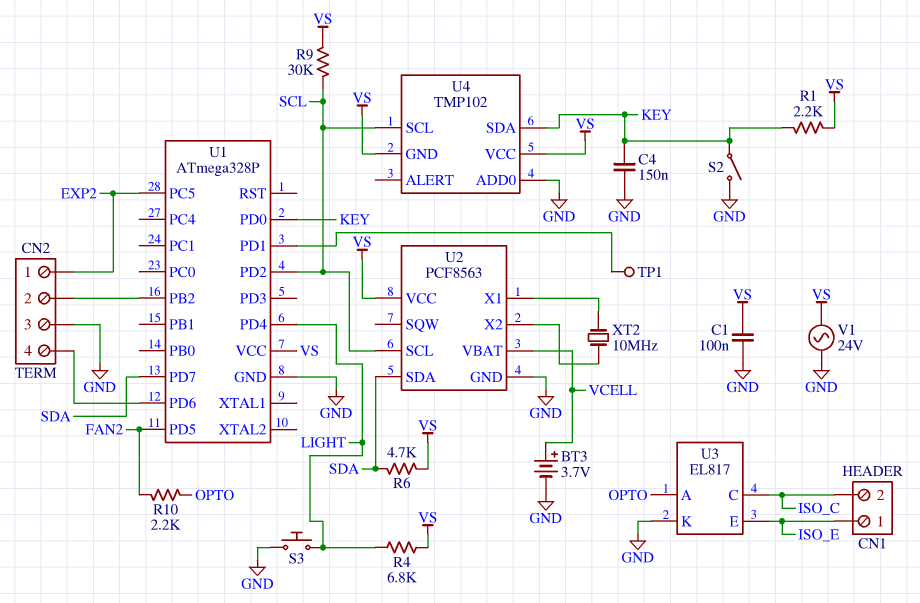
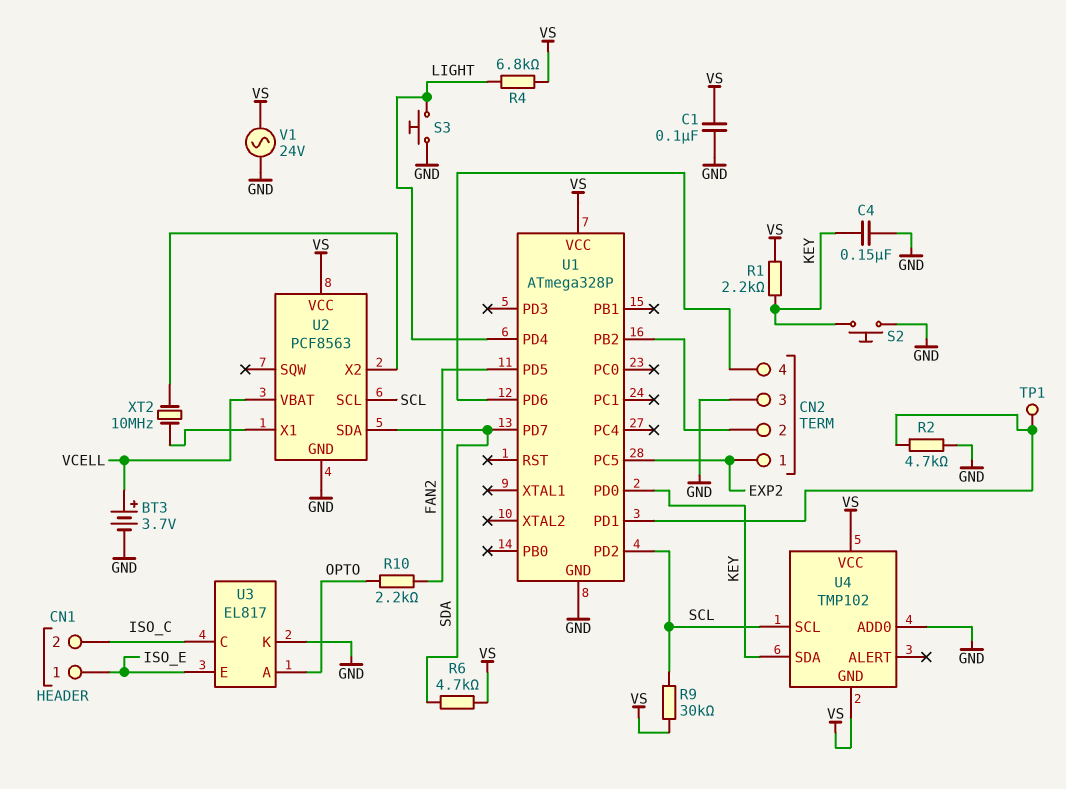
R2: none -> 4.7k (GND, U1/PD1)
S2: switch (GND, KEY) -> button (GND, KEY)

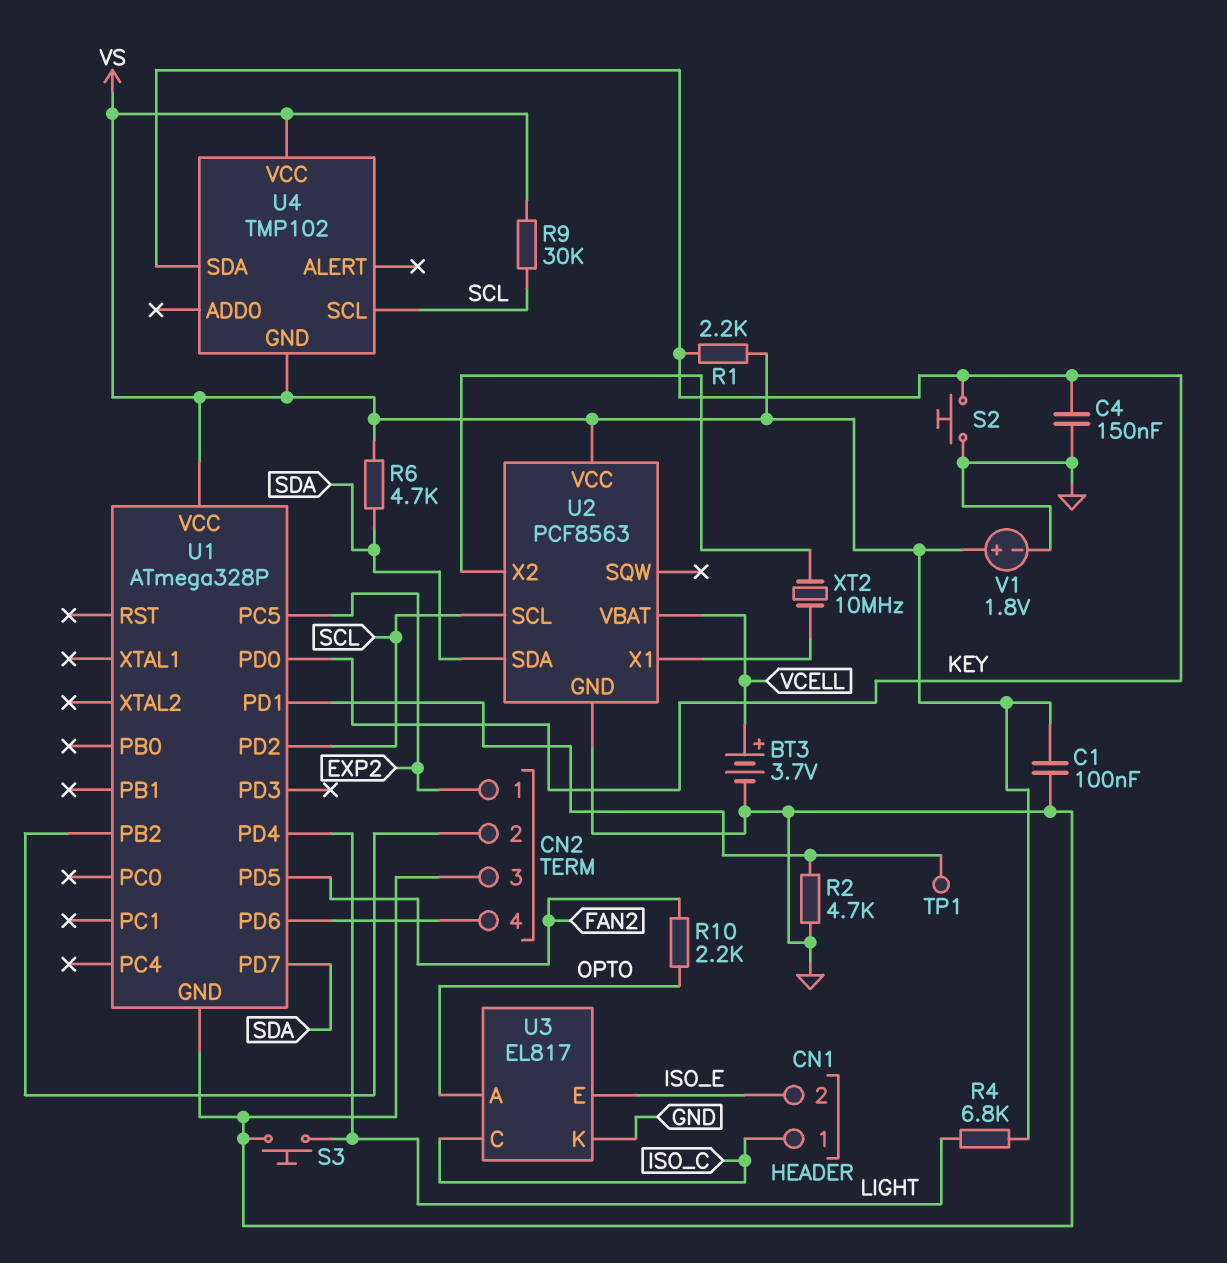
CN1 pin 1: ISO_E -> ISO_C
CN1 pin 2: ISO_C -> ISO_E
U4 pin ADD0: GND -> none
V1: AC 24V (GND, VS) -> 1.8V (plus VS, minus GND)

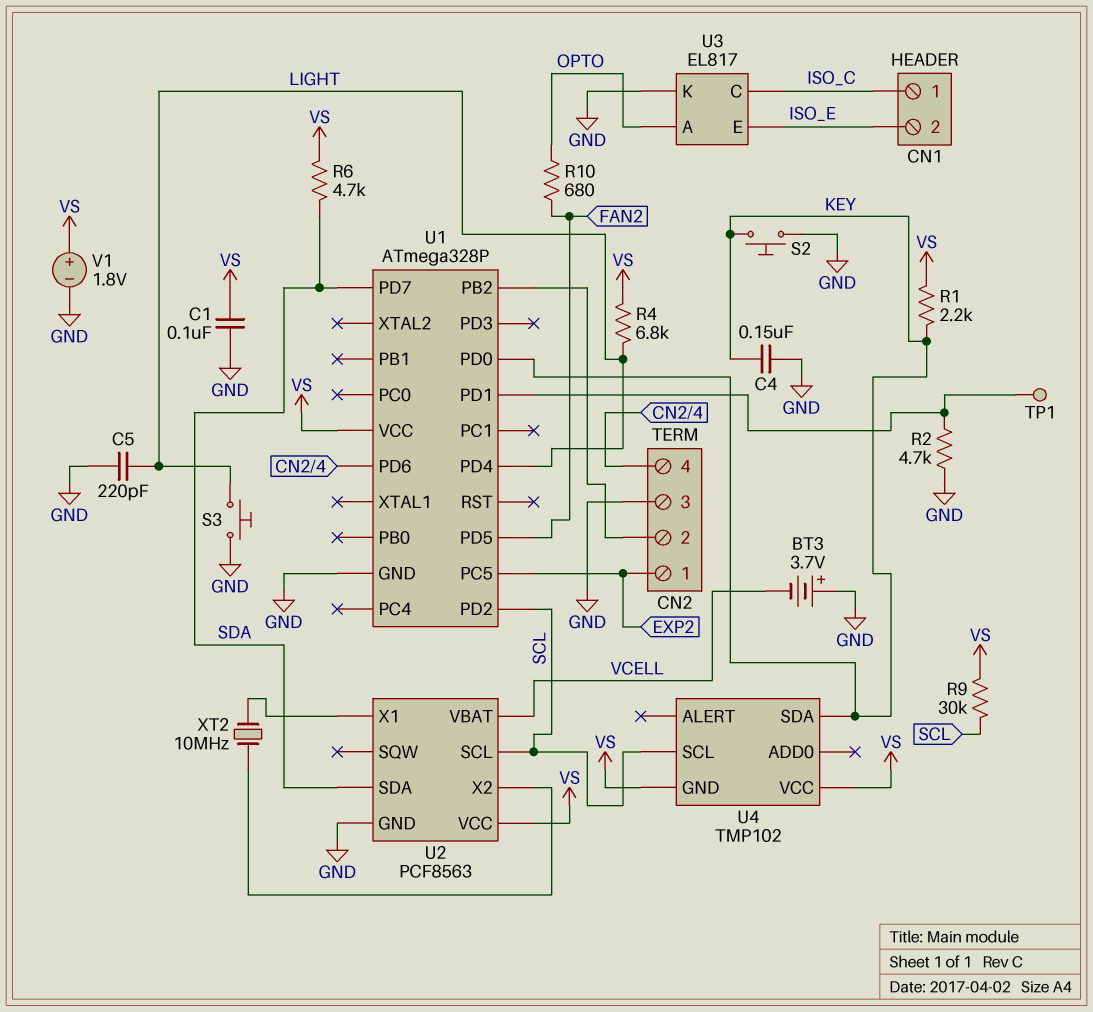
BT3: 3.7V (plus VCELL, minus GND) -> 3.7V (plus GND, minus VCELL)
C5: none -> 220pF (GND, LIGHT)
R10: 2.2k (FAN2, OPTO) -> 680 (FAN2, OPTO)

